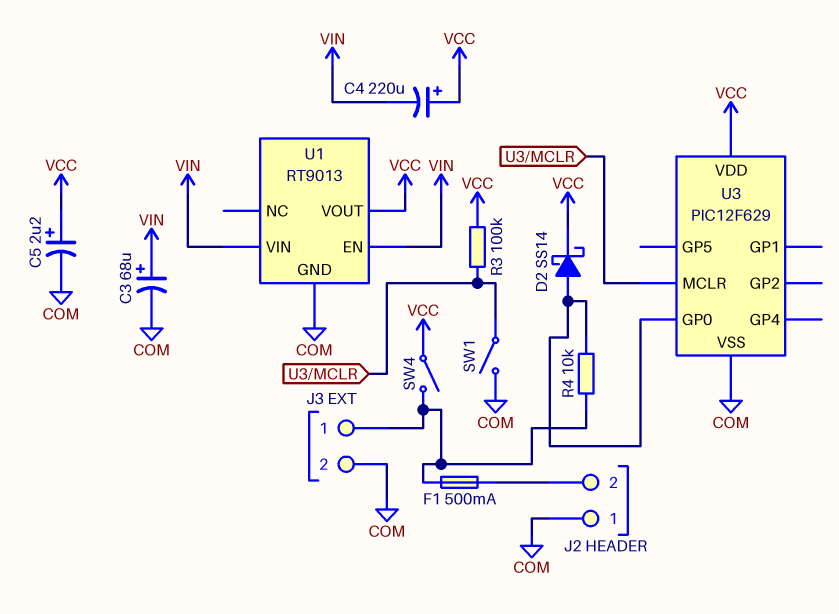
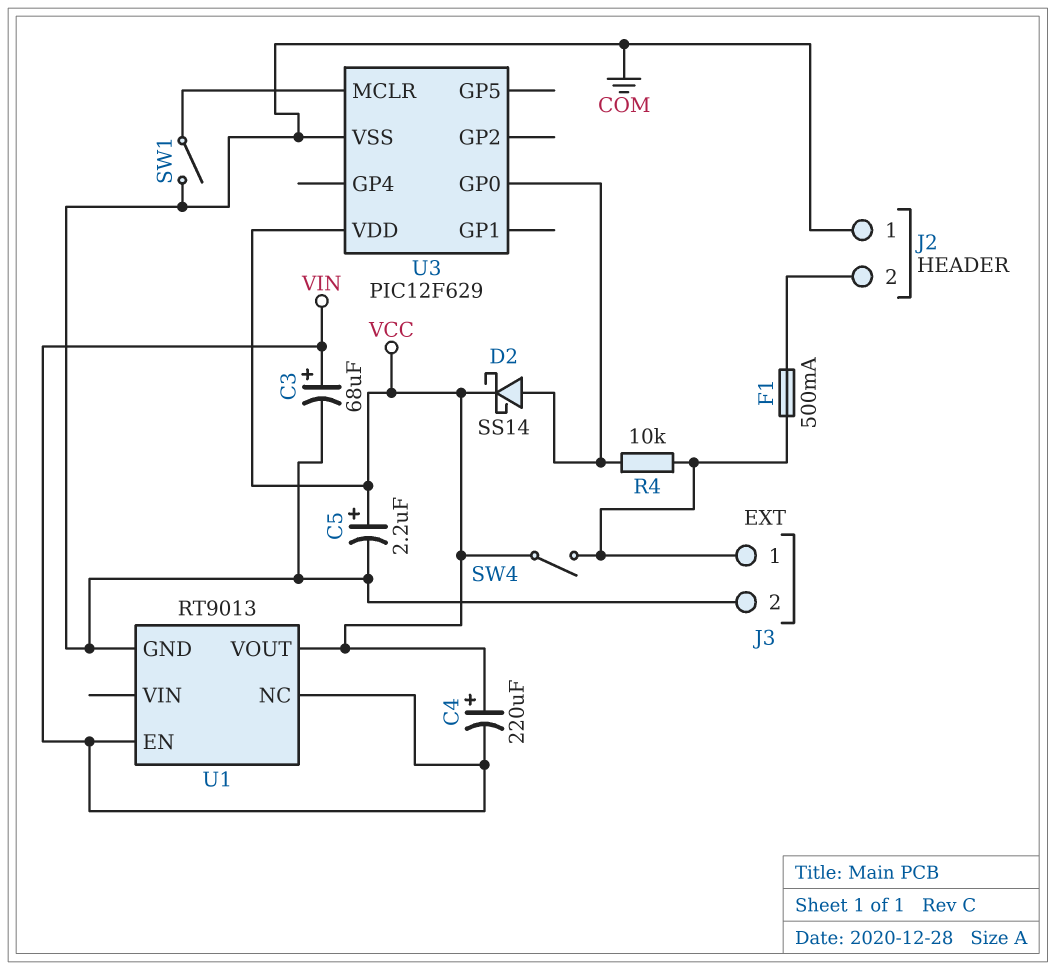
R3: 100k (U3/MCLR, VCC) -> none
U1 pin NC: none -> VIN
U1 pin VIN: VIN -> none

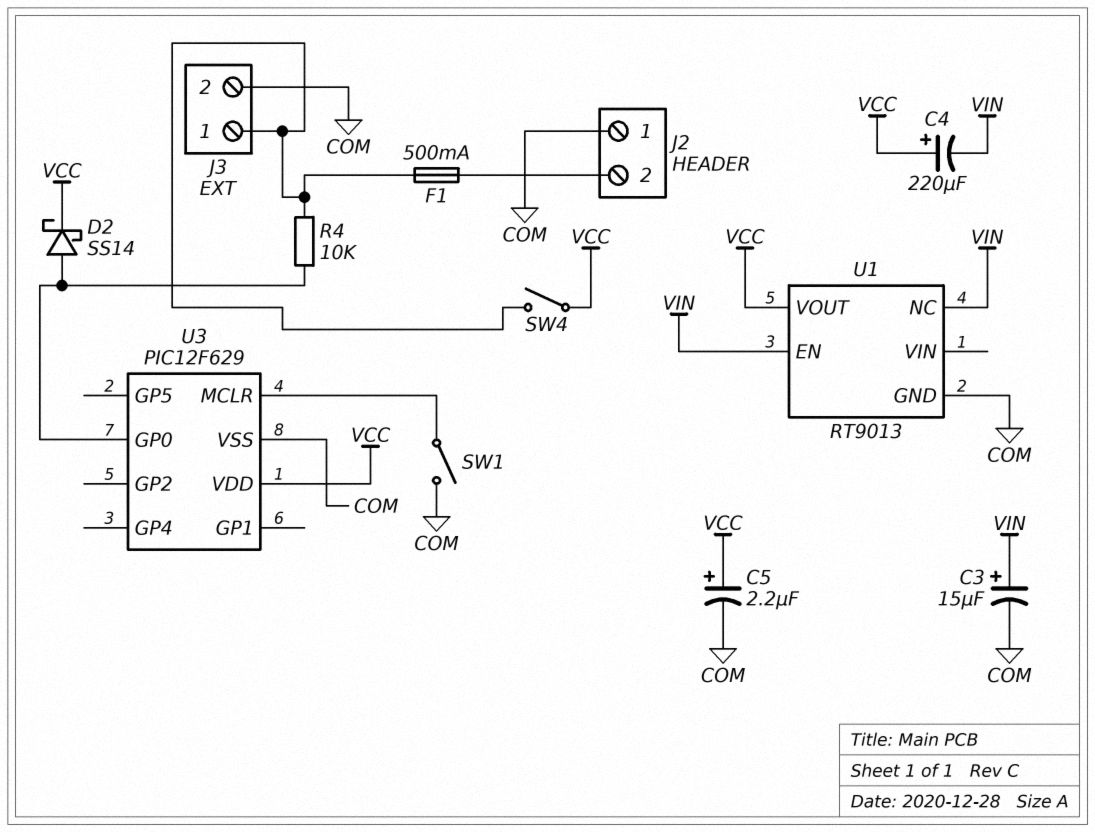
C3: 68uF (plus VIN, minus COM) -> 15uF (plus VIN, minus COM)

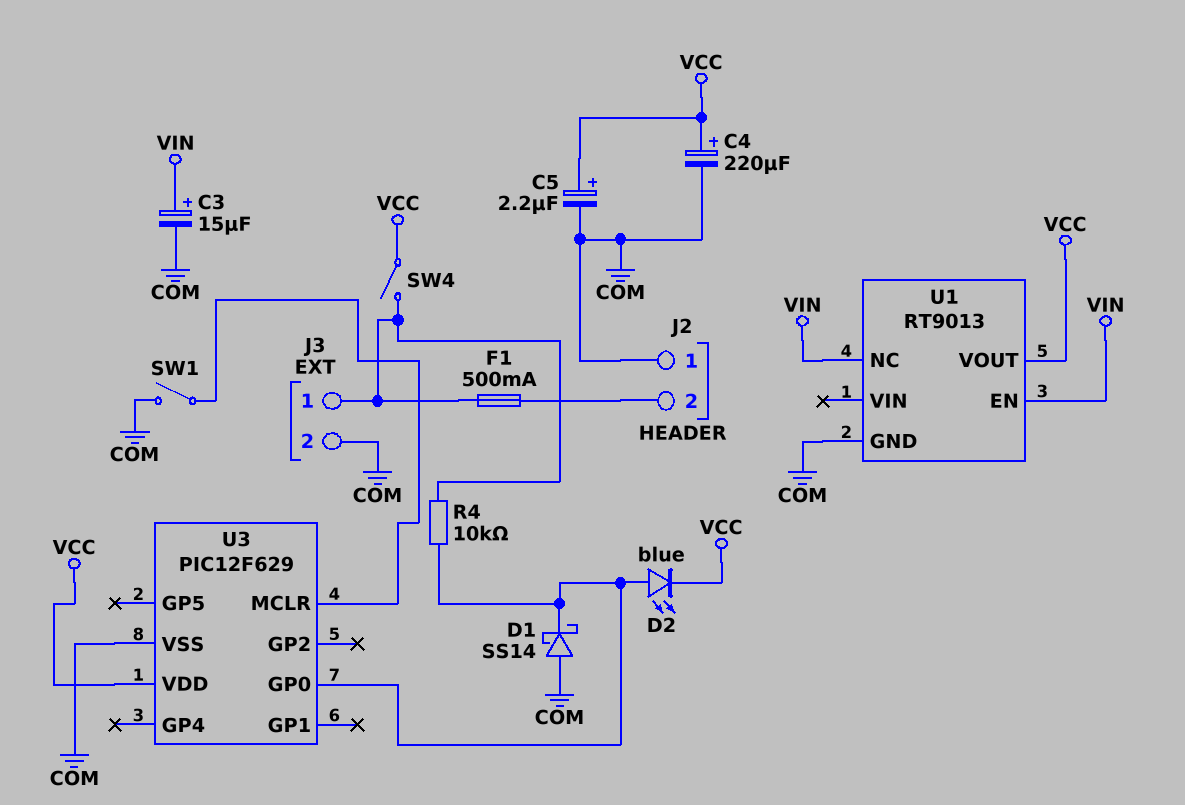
C4: 220uF (plus VCC, minus VIN) -> 220uF (plus VCC, minus COM)
D1: none -> schottky SS14 (A COM, K U3/GP0)
D2: schottky SS14 (A U3/GP0, K VCC) -> LED blue (A U3/GP0, K VCC)

